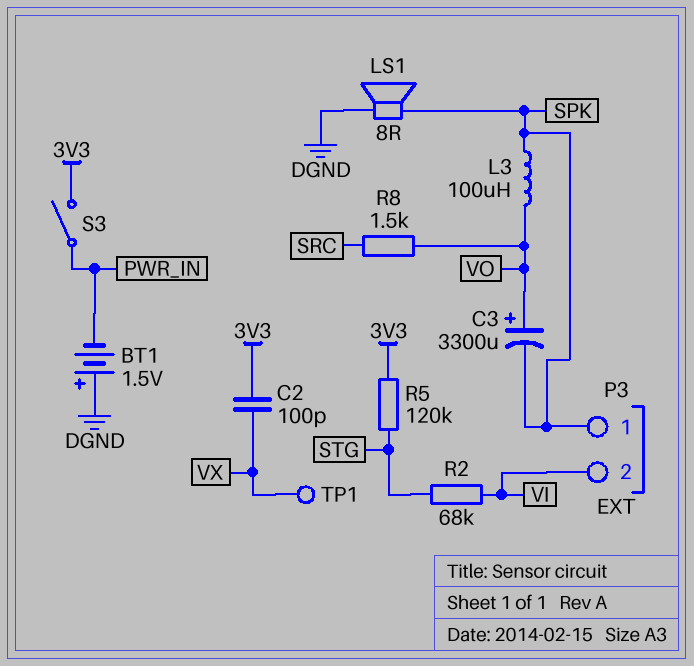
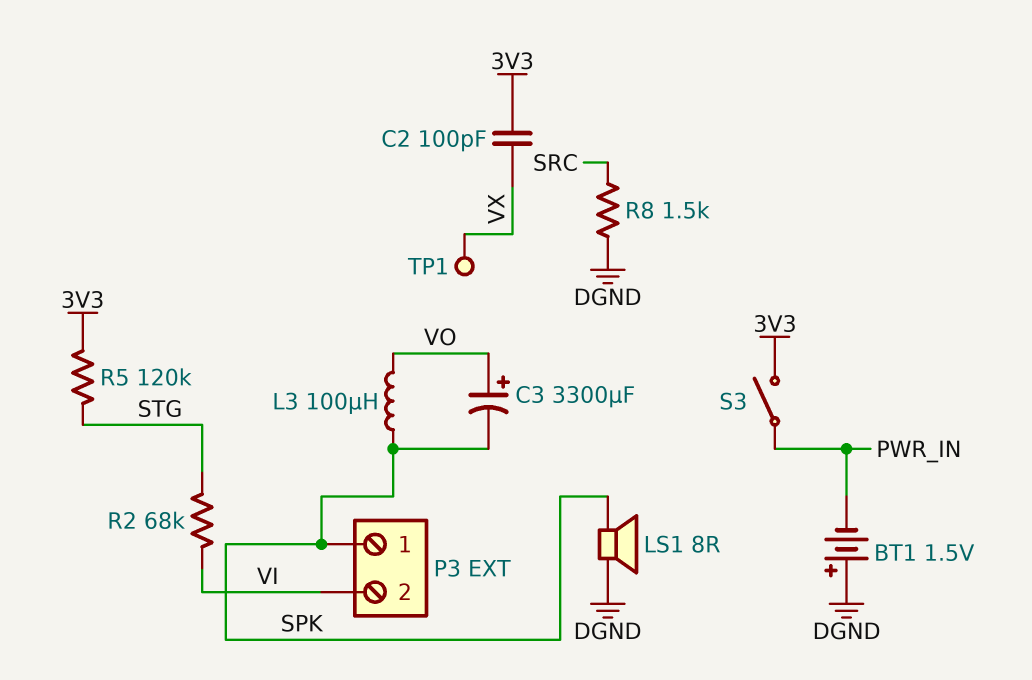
R8: 1.5k (SRC, VO) -> 1.5k (DGND, SRC)

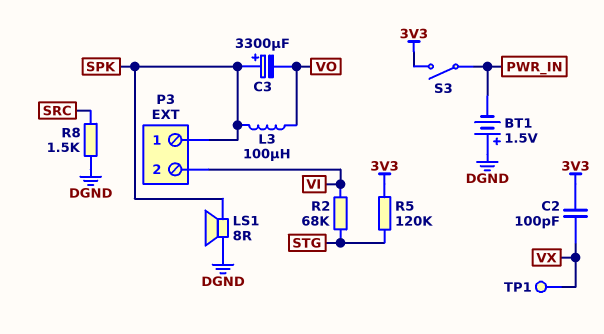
C3: 3300uF (plus VO, minus SPK) -> 3300uF (plus SPK, minus VO)

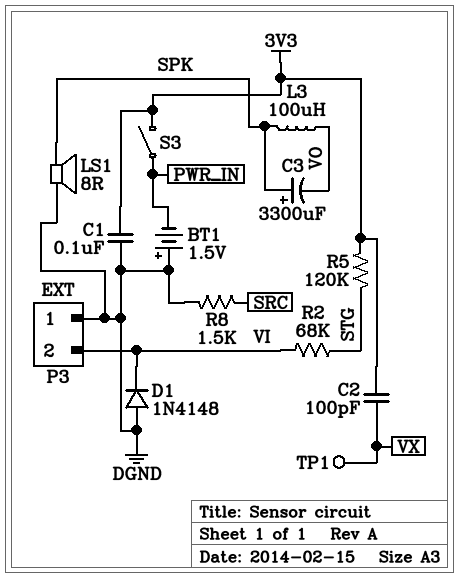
C1: none -> 100nF (3V3, DGND)
D1: none -> diode 1N4148 (A DGND, K VI)
P3 pin 1: SPK -> DGND

